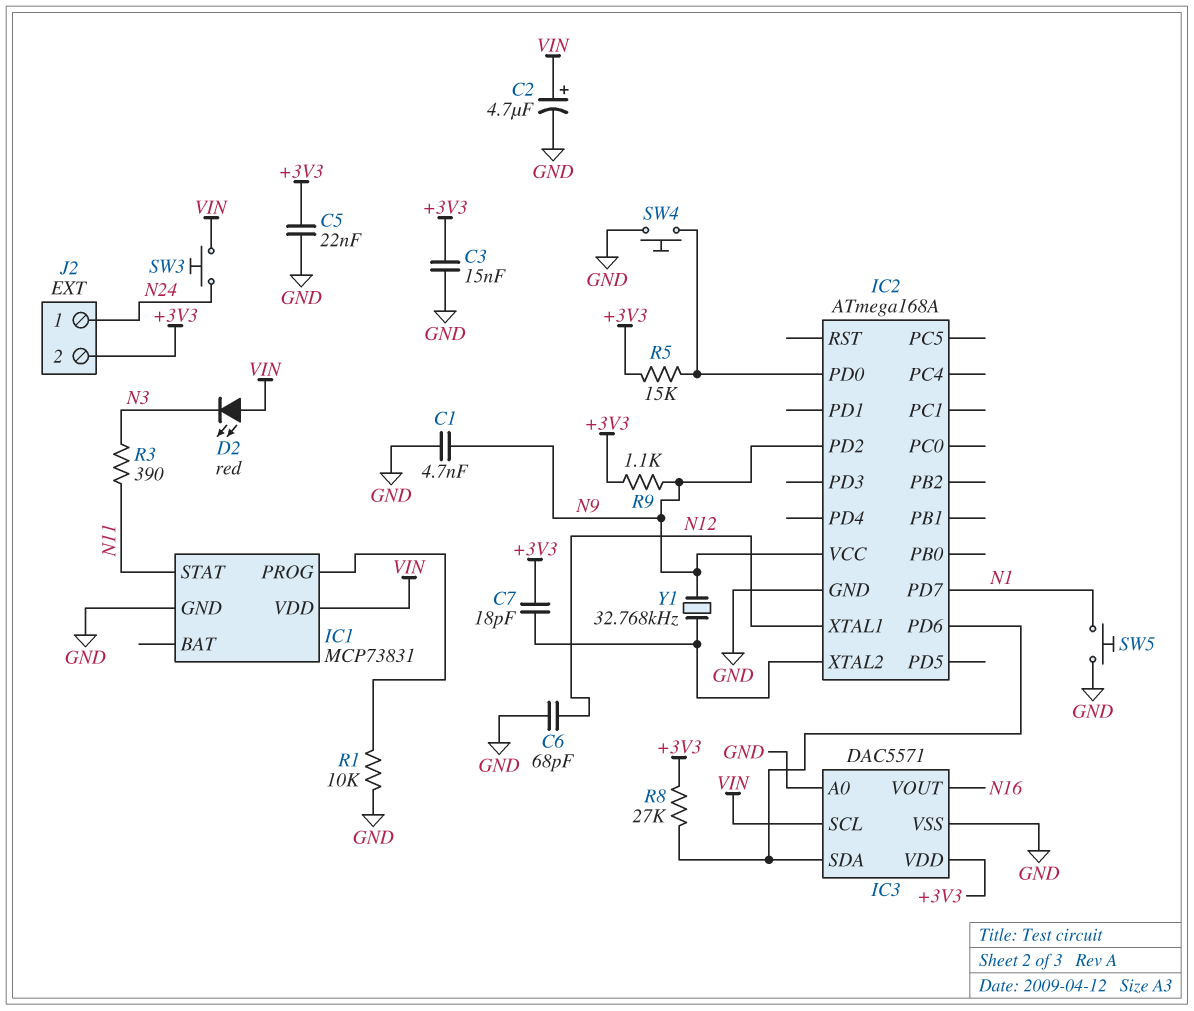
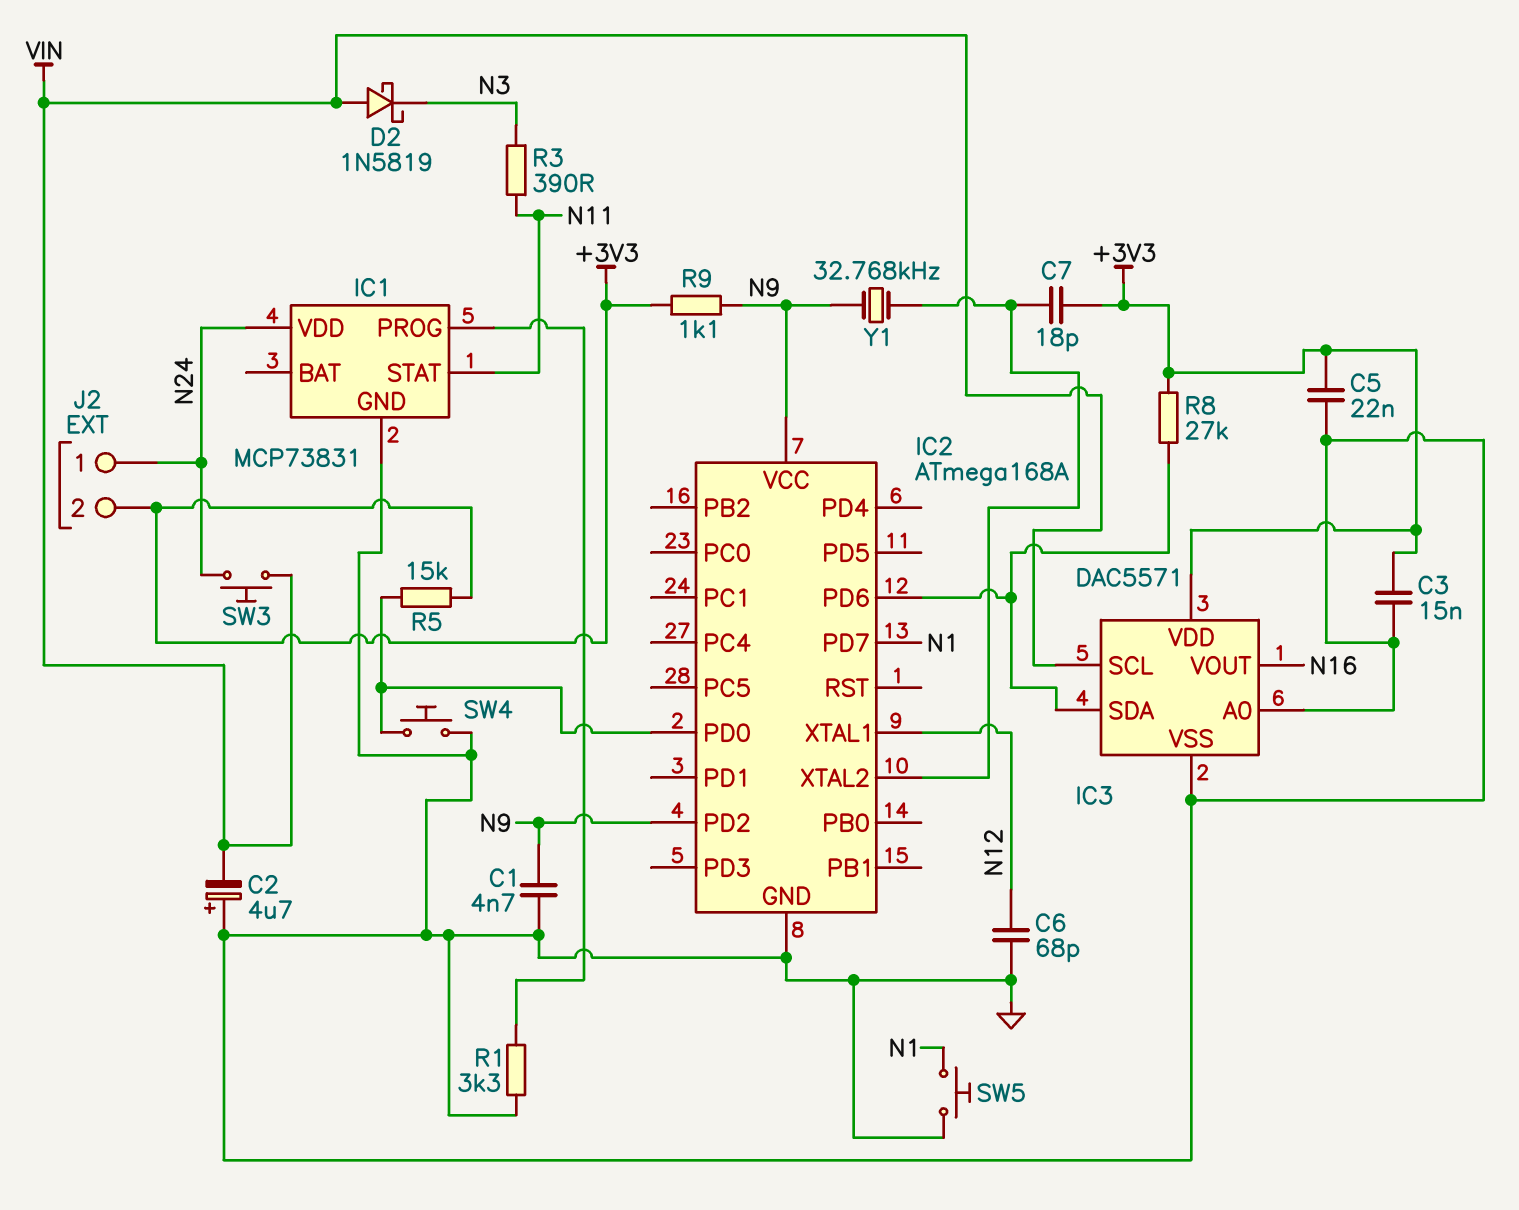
C2: 4.7uF (plus VIN, minus GND) -> 4.7uF (plus GND, minus VIN)
D2: LED red (A VIN, K N3) -> schottky 1N5819 (A VIN, K N3)
IC1 pin VDD: VIN -> N24
R1: 10k (GND, IC1/PROG) -> 3.3k (GND, IC1/PROG)

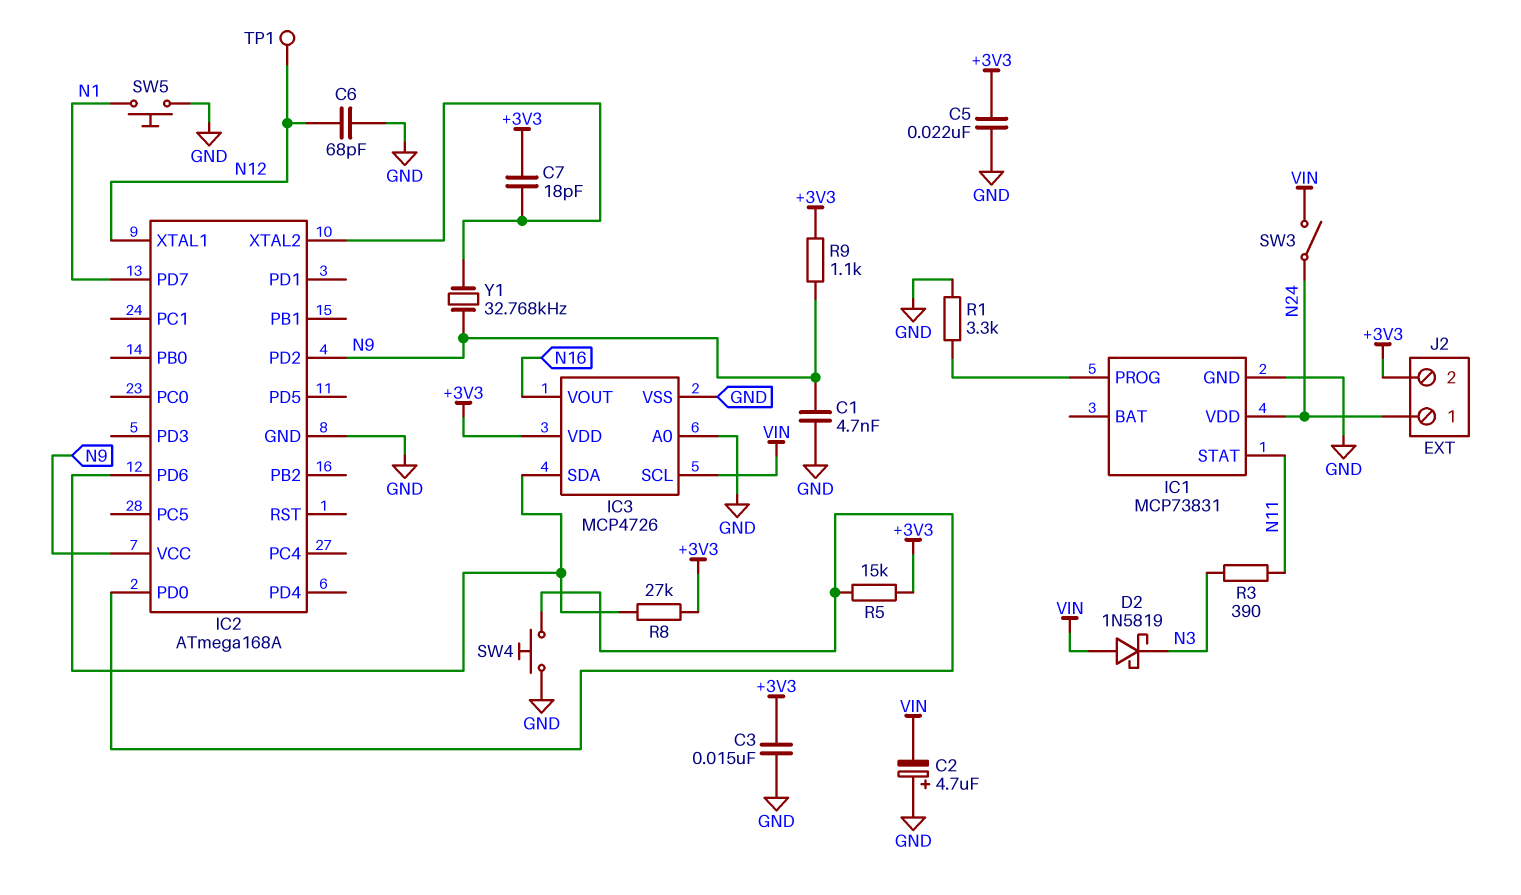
IC3: DAC5571 -> MCP4726
SW3: button (N24, VIN) -> switch (N24, VIN)
TP1: none -> test point (N12)

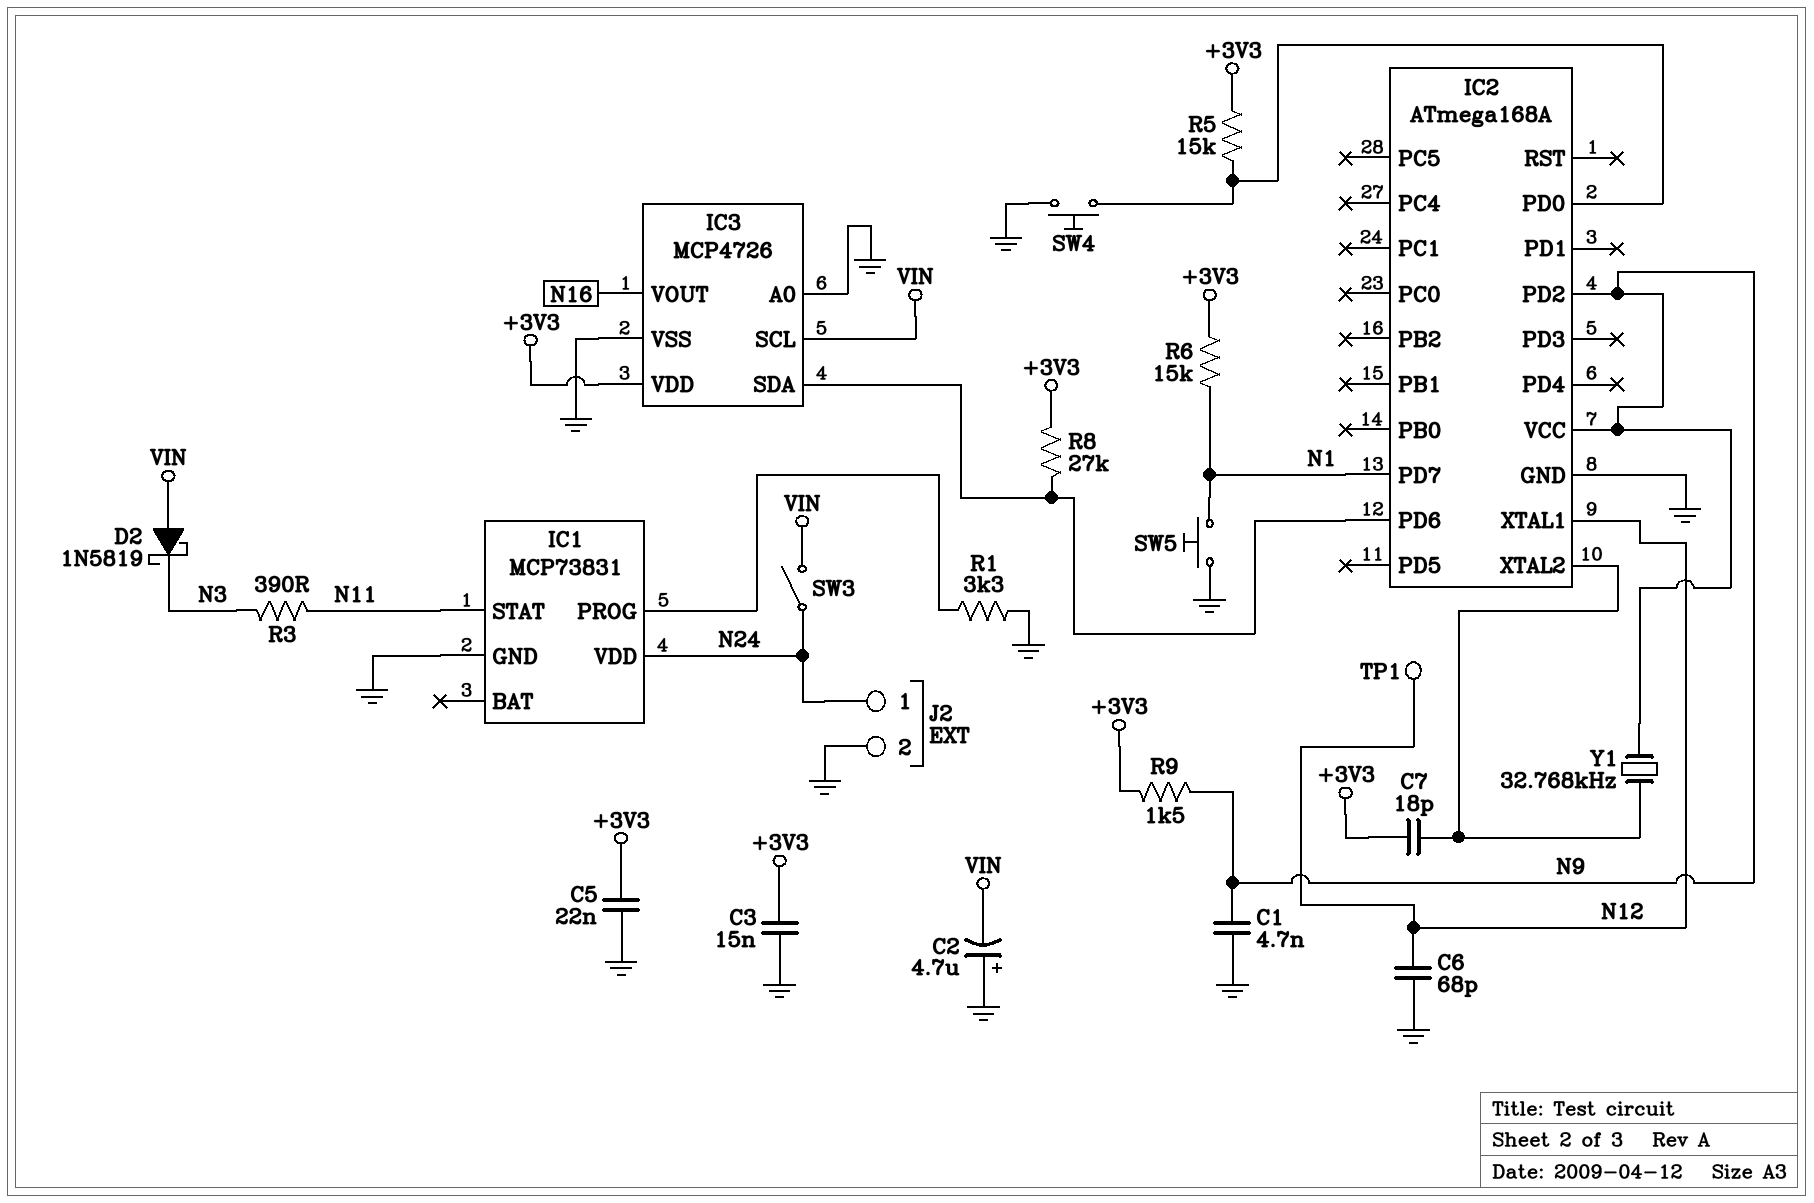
J2 pin 2: +3V3 -> GND
R6: none -> 15k (+3V3, N1)
R9: 1.1k (+3V3, N9) -> 1.5k (+3V3, N9)

